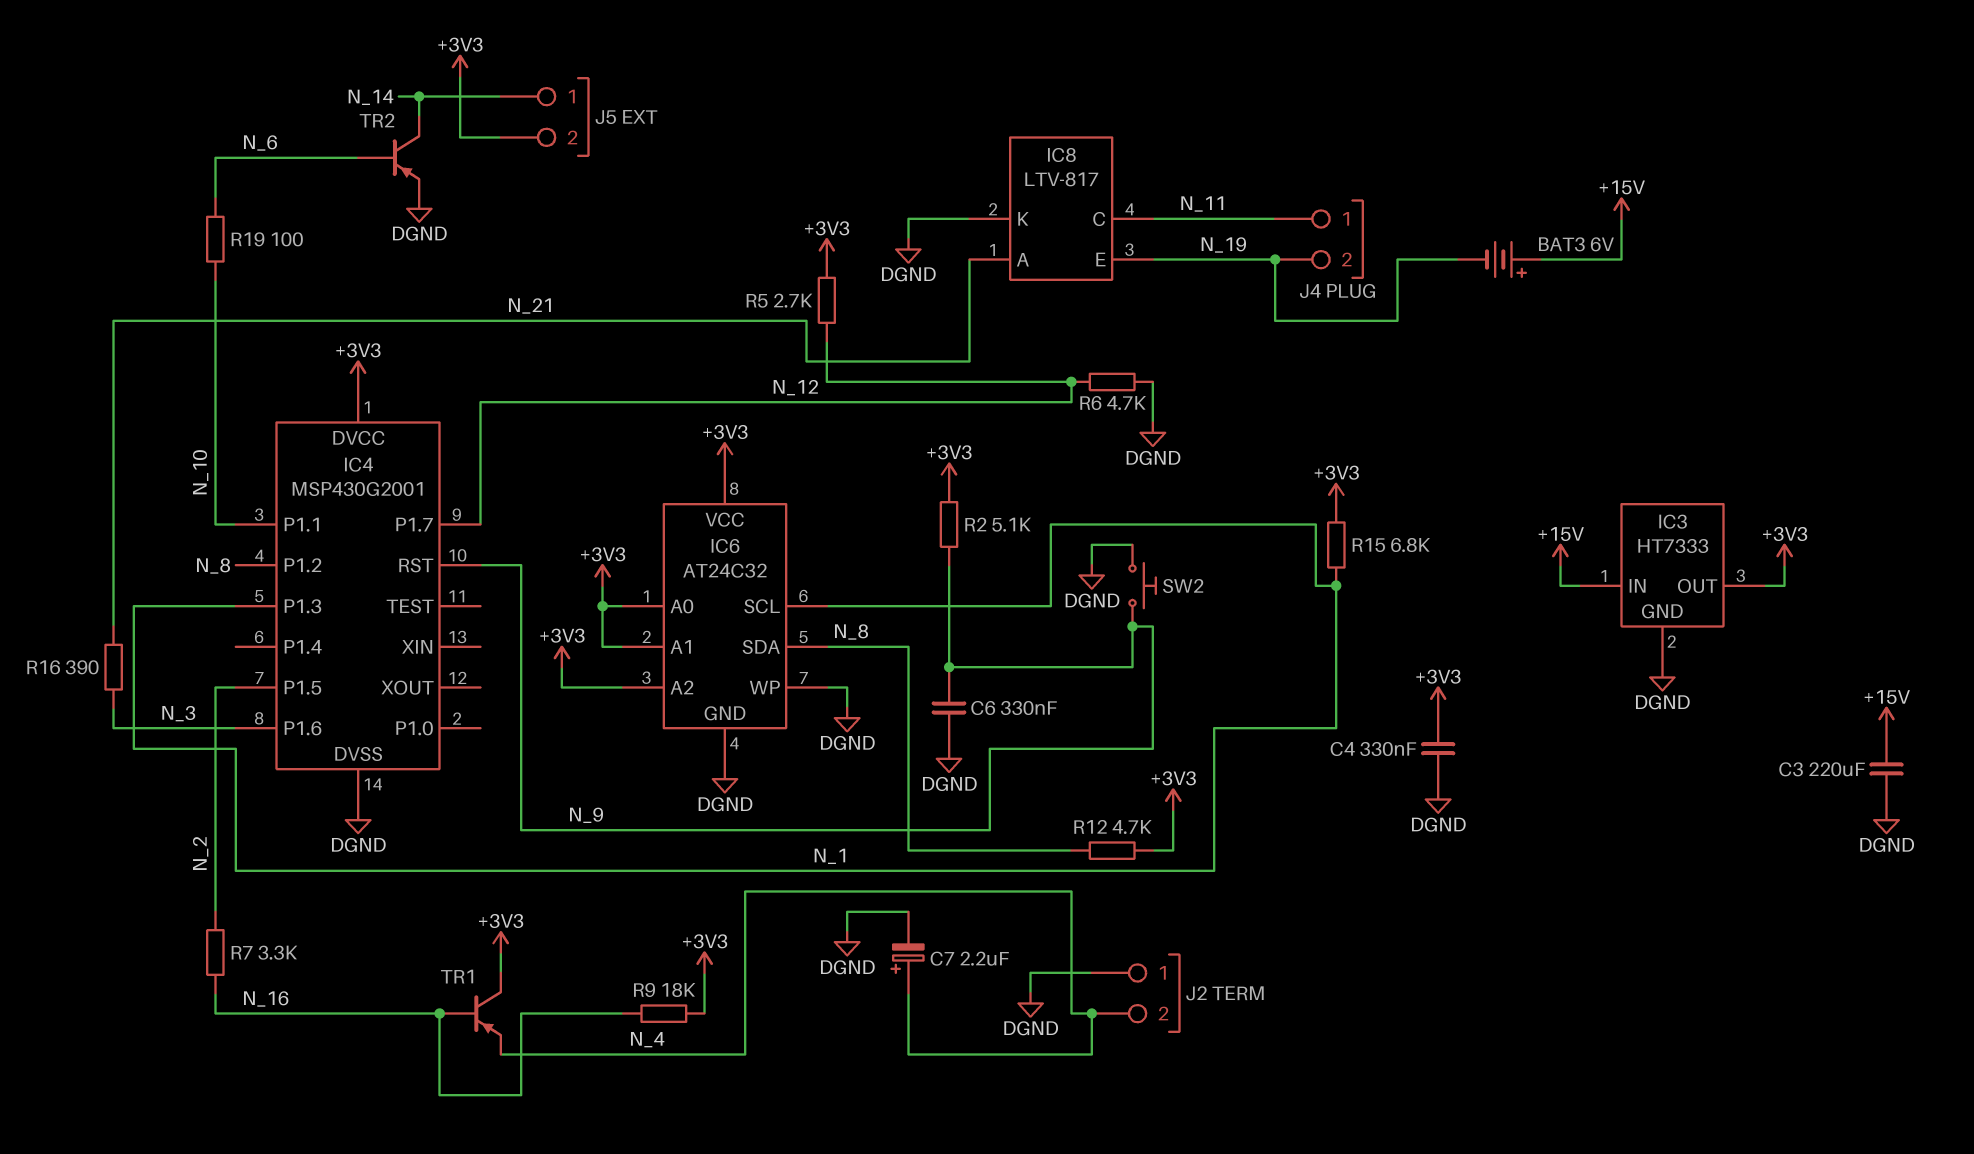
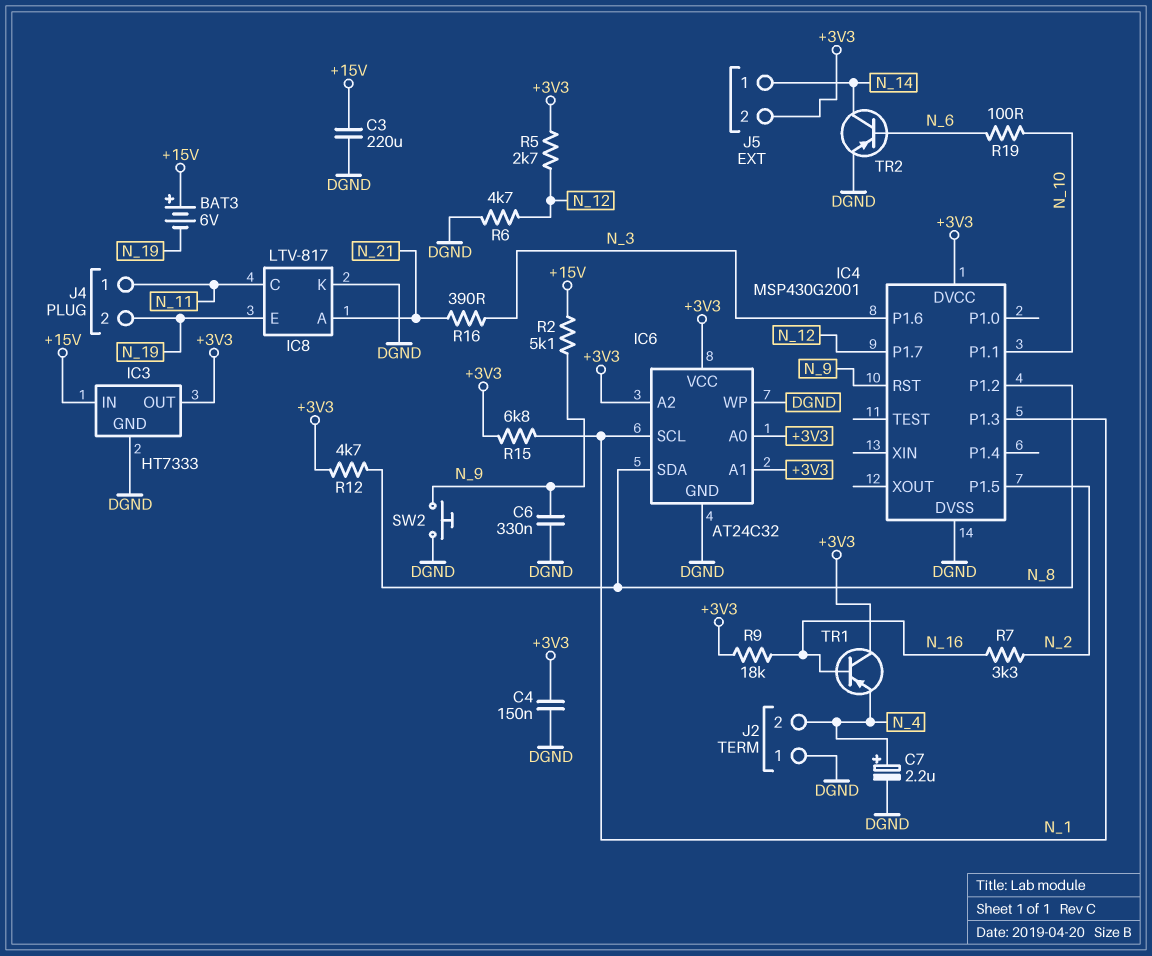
C4: 330nF (+3V3, DGND) -> 150nF (+3V3, DGND)
R2: 5.1k (+3V3, N_9) -> 5.1k (+15V, N_9)

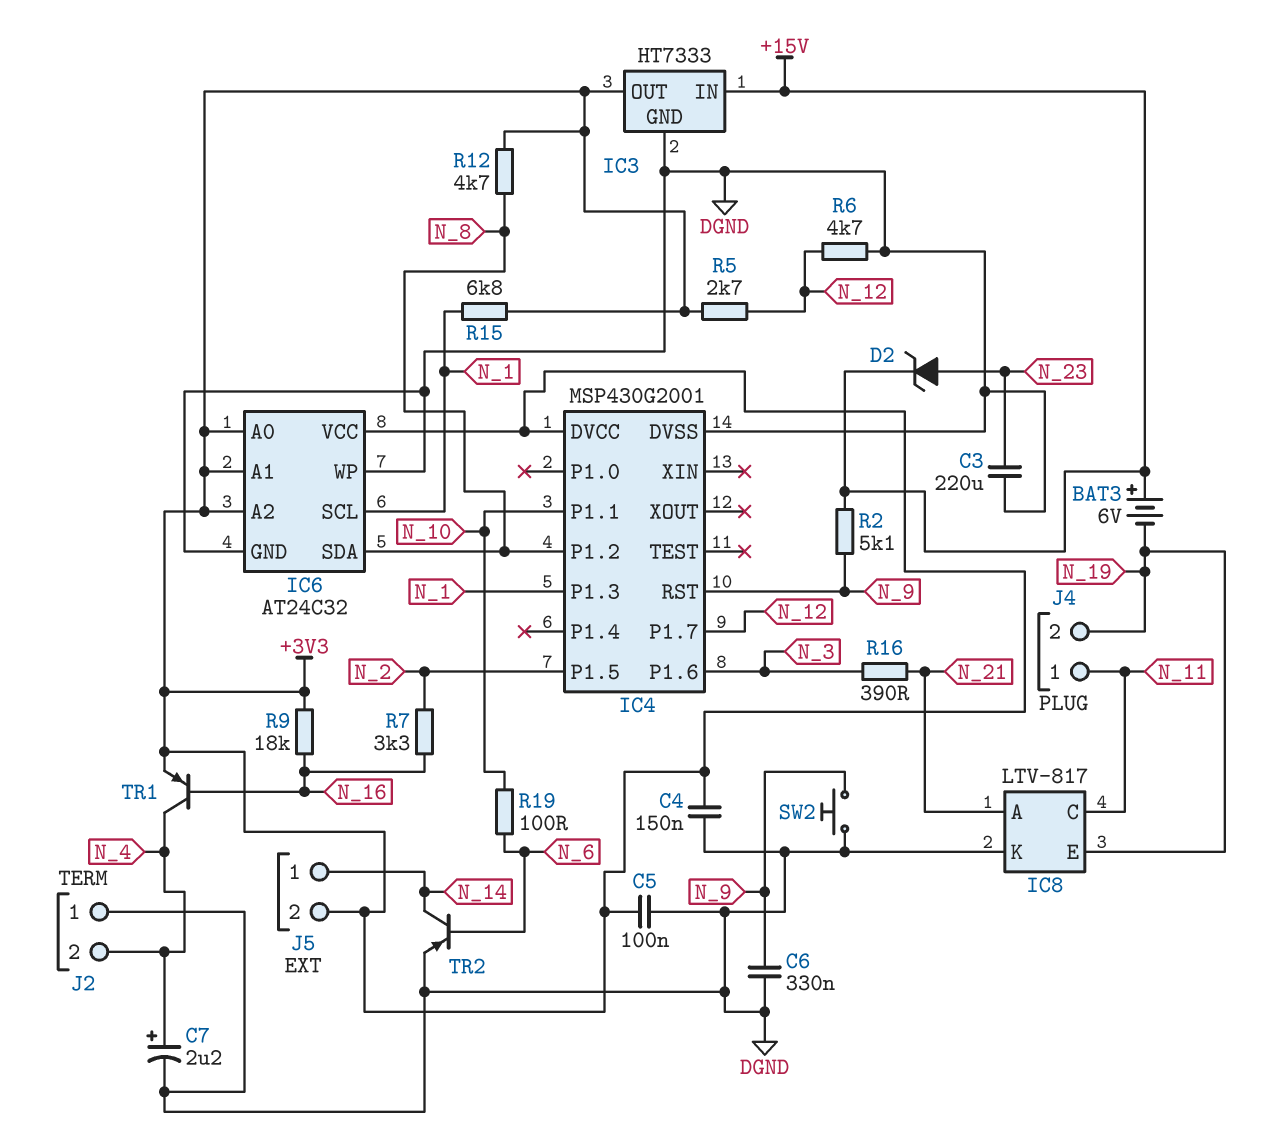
C3: 220uF (+15V, DGND) -> 220uF (DGND, N_23)
C5: none -> 100nF (+3V3, DGND)
D2: none -> zener (A N_23, K +15V)
TR1: PNP (B N_16, C +3V3, E N_4) -> PNP (B N_16, C N_4, E +3V3)

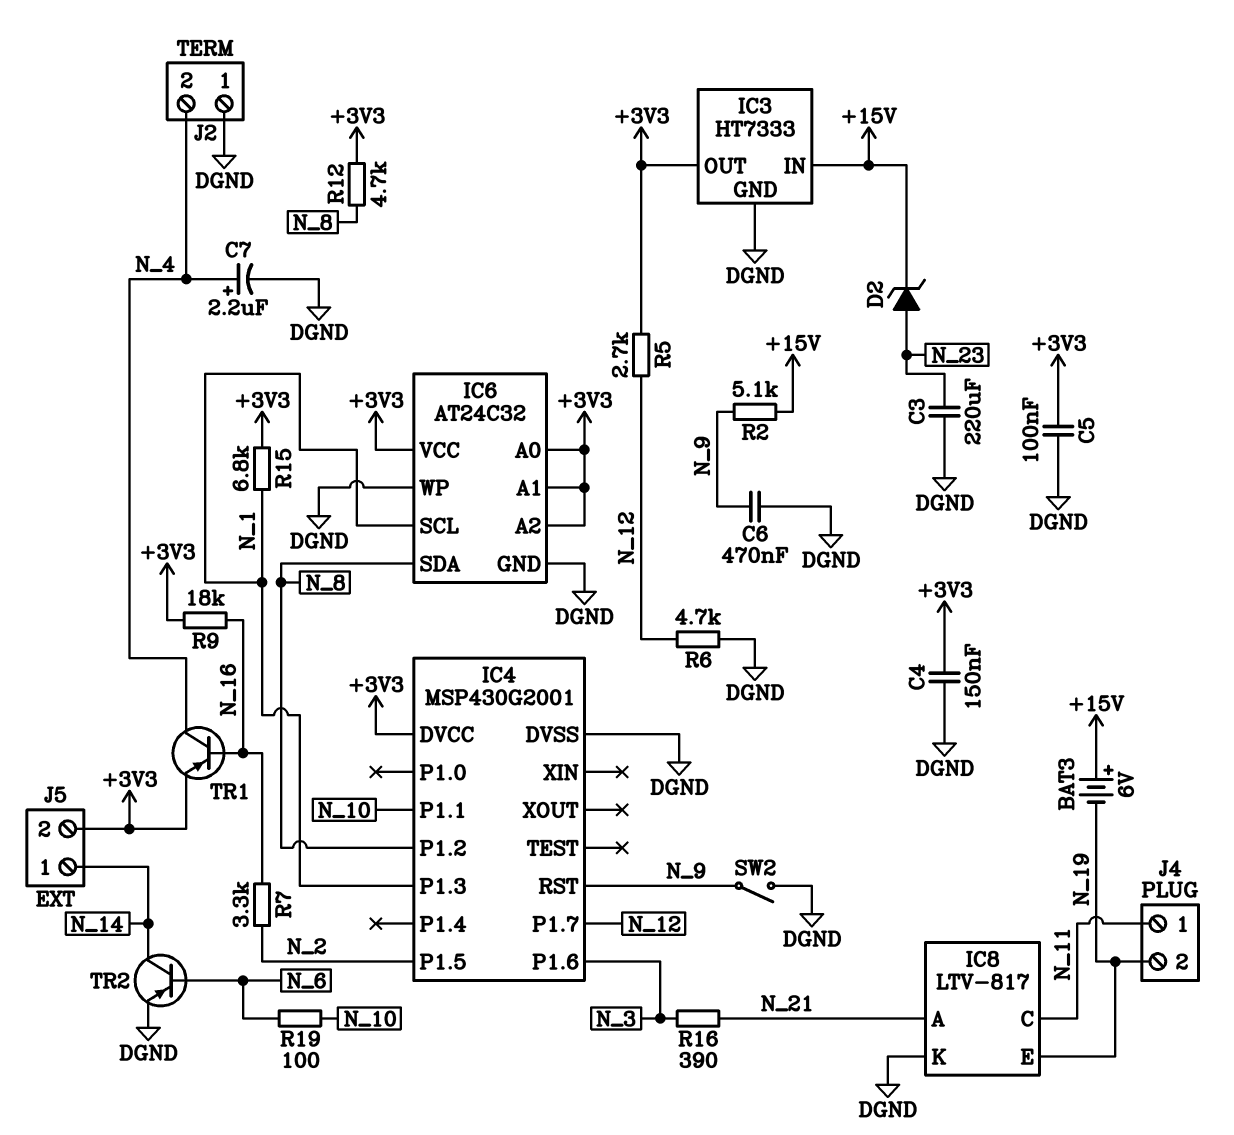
C6: 330nF (DGND, N_9) -> 470nF (DGND, N_9)
SW2: button (DGND, N_9) -> switch (DGND, N_9)

